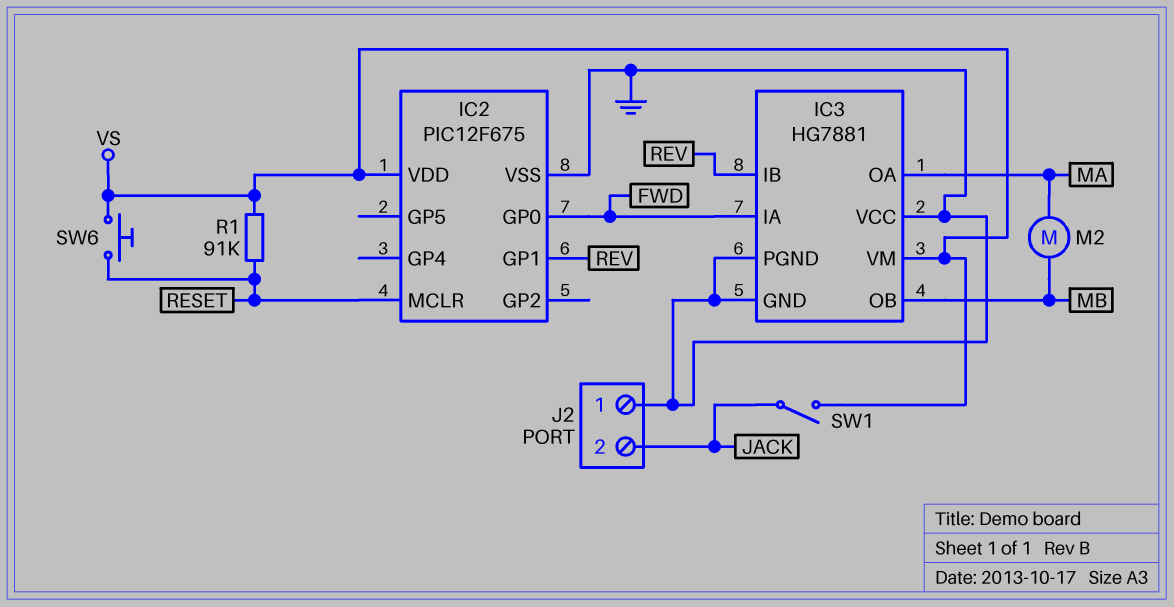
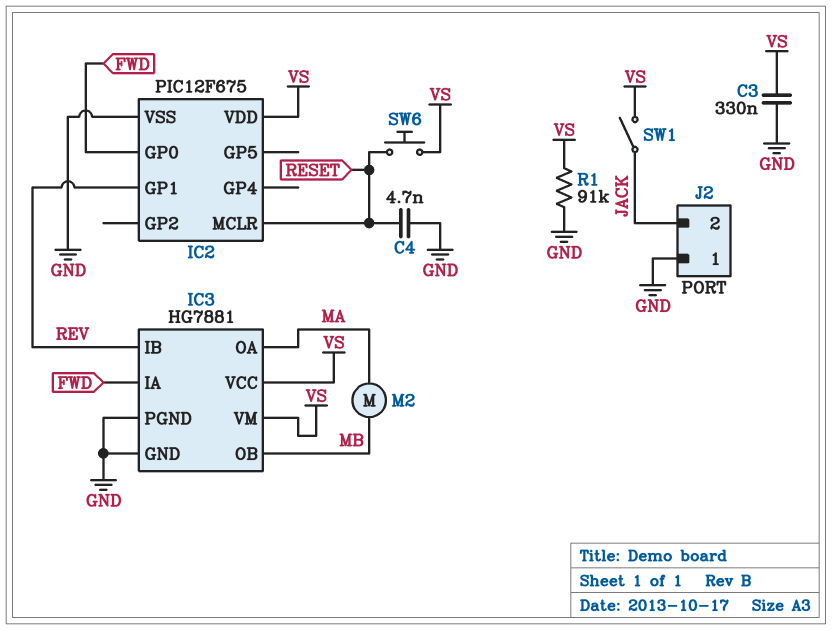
C3: none -> 330nF (GND, VS)
C4: none -> 4.7nF (GND, RESET)
IC3 pin VCC: GND -> VS
R1: 91k (RESET, VS) -> 91k (GND, VS)

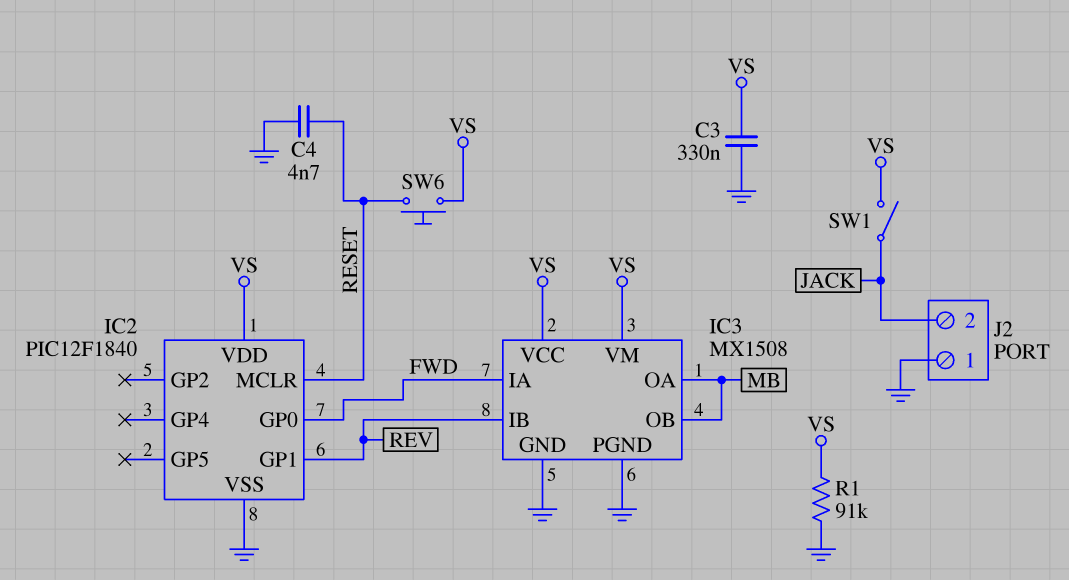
IC2: PIC12F675 -> PIC12F1840
IC3: HG7881 -> MX1508
IC3 pin OA: MA -> MB
M2: motor (MA, MB) -> none

